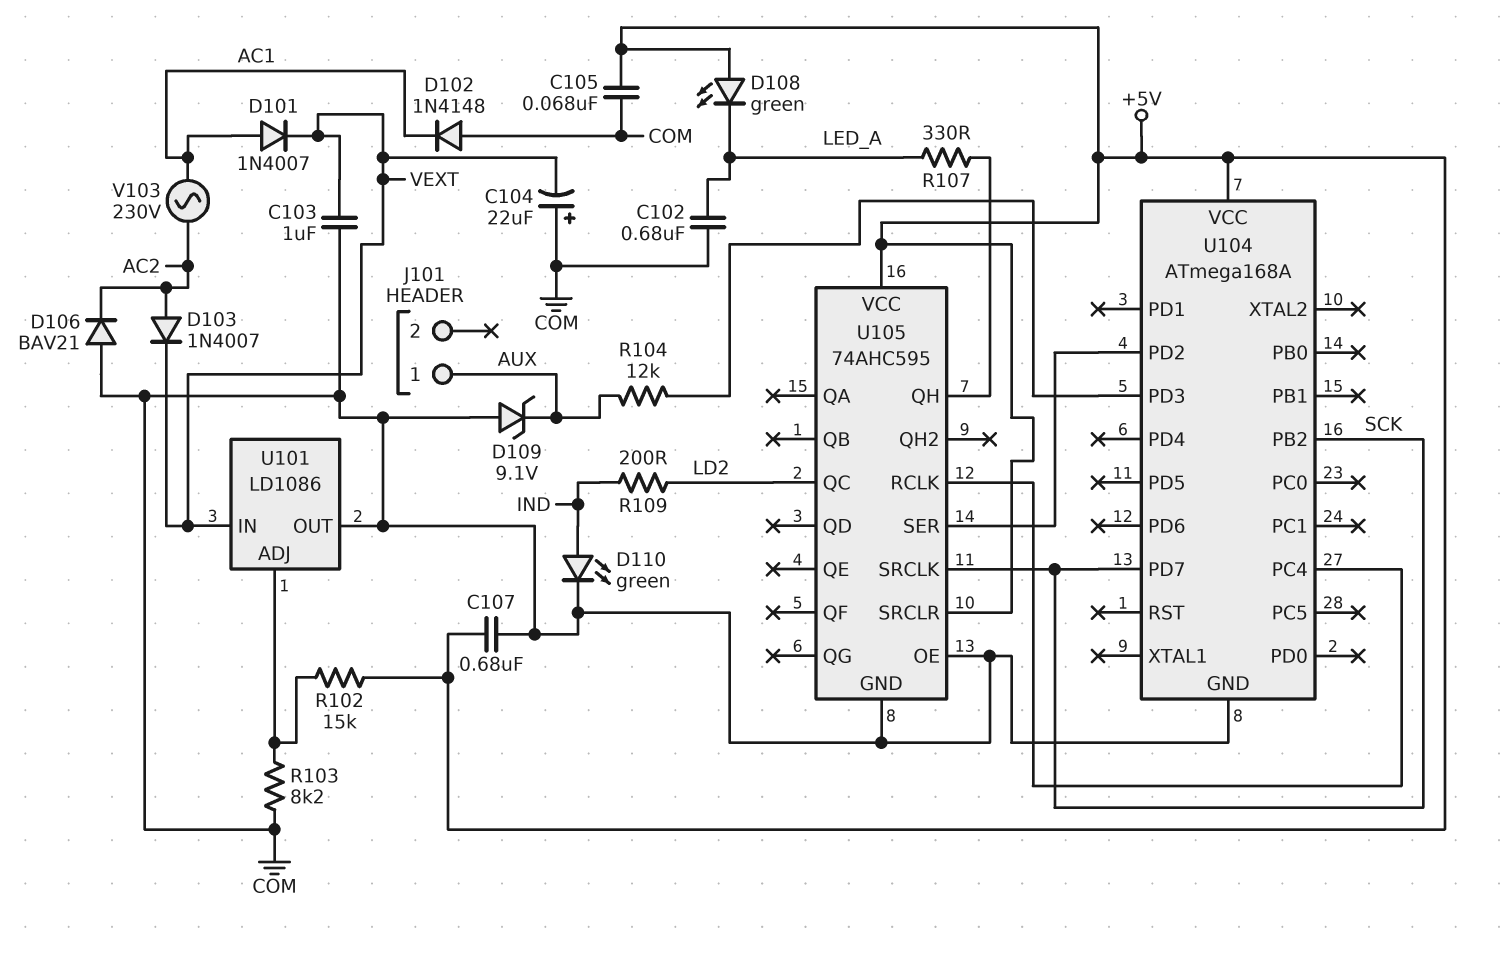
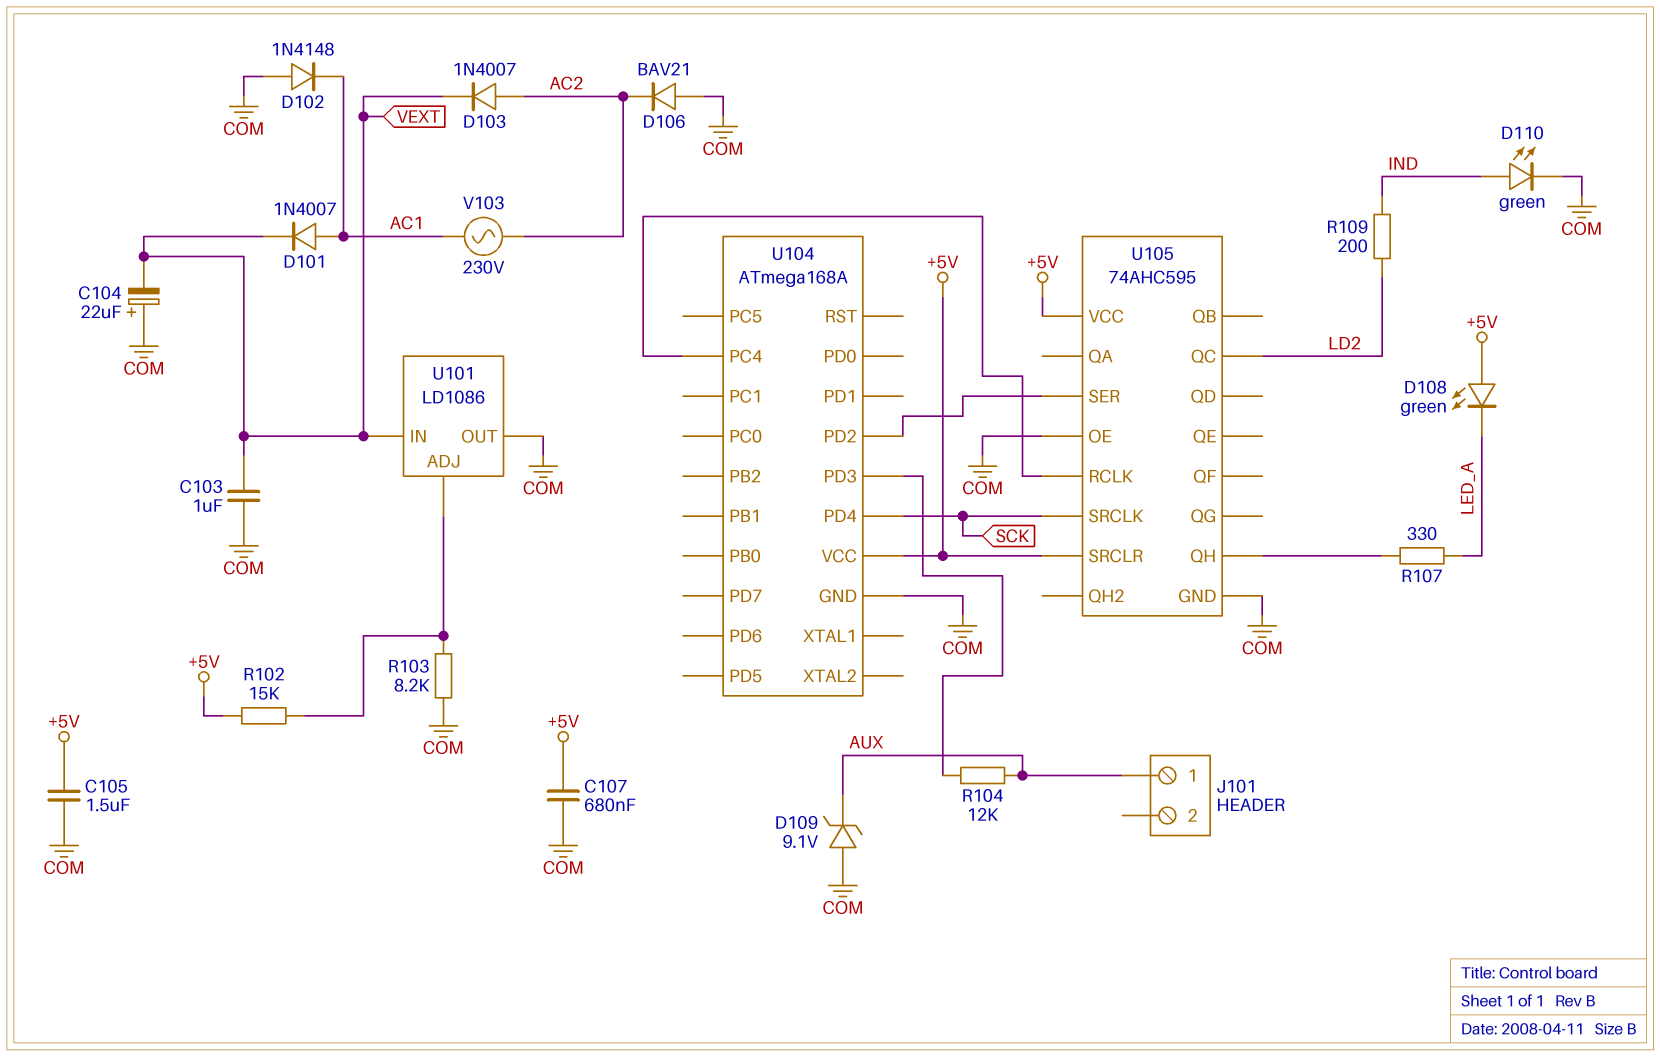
C102: 680nF (COM, LED_A) -> none
C105: 68nF (+5V, COM) -> 1.5uF (+5V, COM)
U104 pin PB2: SCK -> none
U104 pin PD4: none -> SCK
U104 pin PD7: SCK -> none

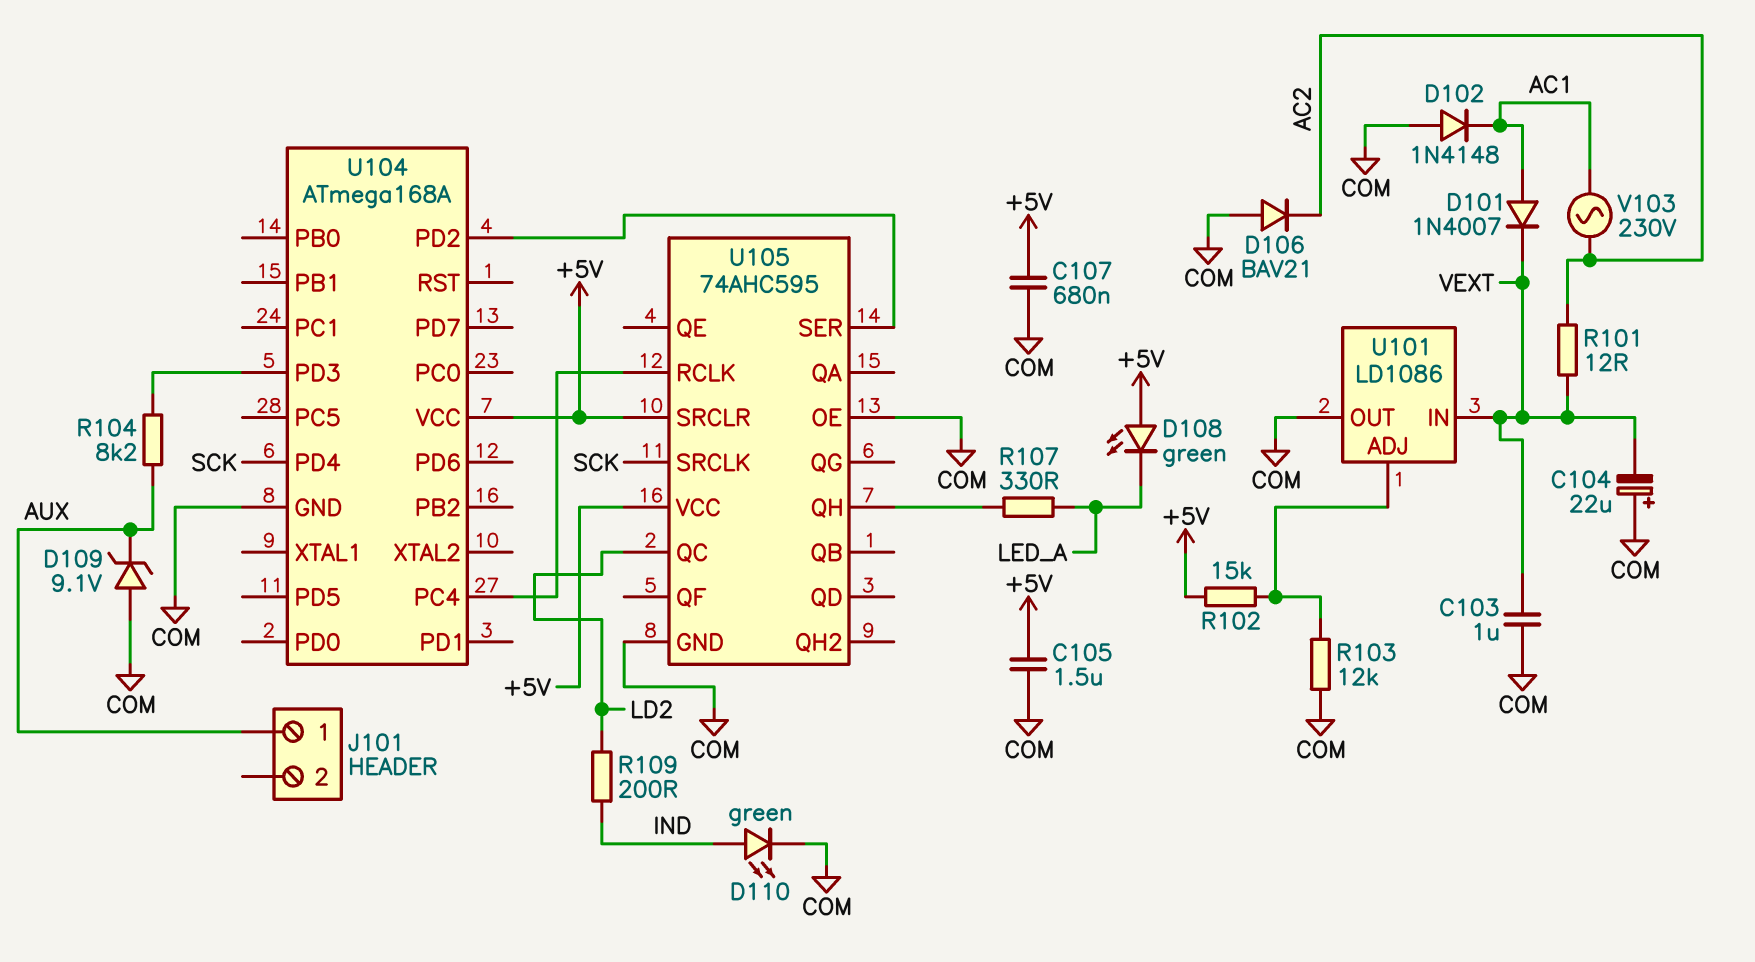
D103: diode 1N4007 (A AC2, K VEXT) -> none
R101: none -> 12 (AC2, VEXT)
R103: 8.2k (COM, U101/ADJ) -> 12k (COM, U101/ADJ)
R104: 12k (AUX, U104/PD3) -> 8.2k (AUX, U104/PD3)

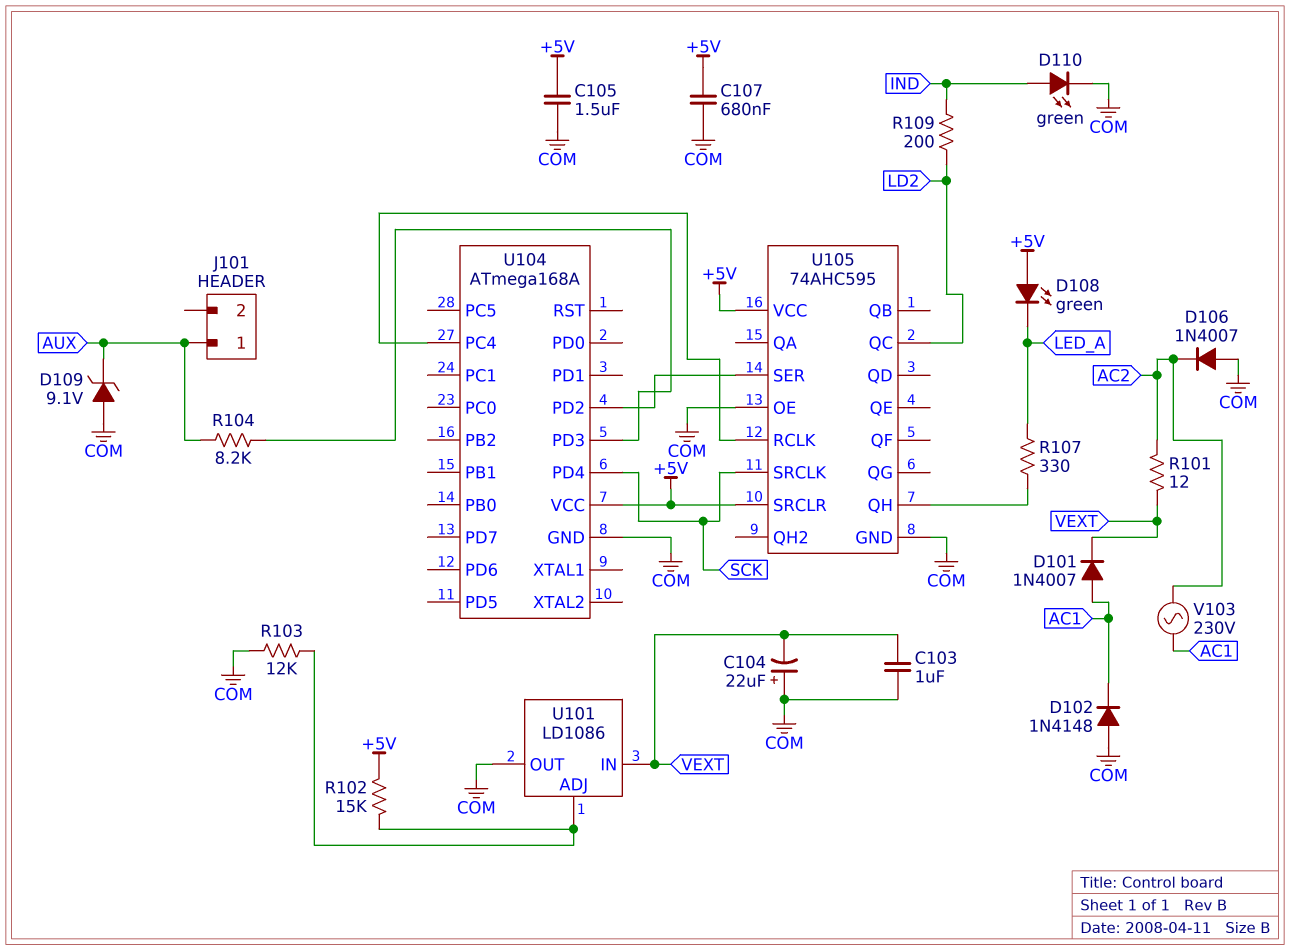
D106: diode BAV21 (A COM, K AC2) -> diode 1N4007 (A COM, K AC2)

